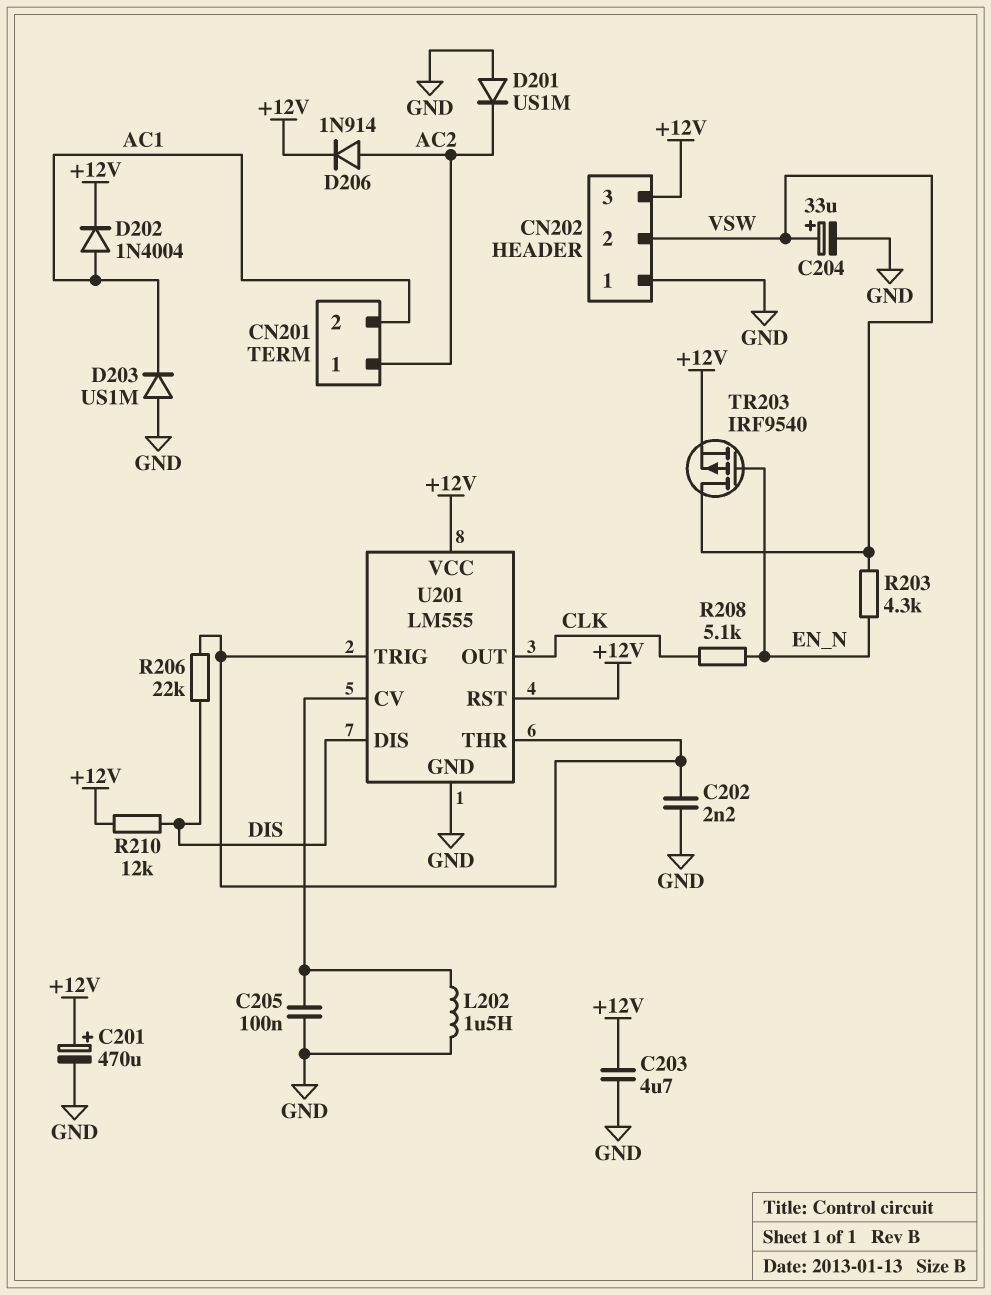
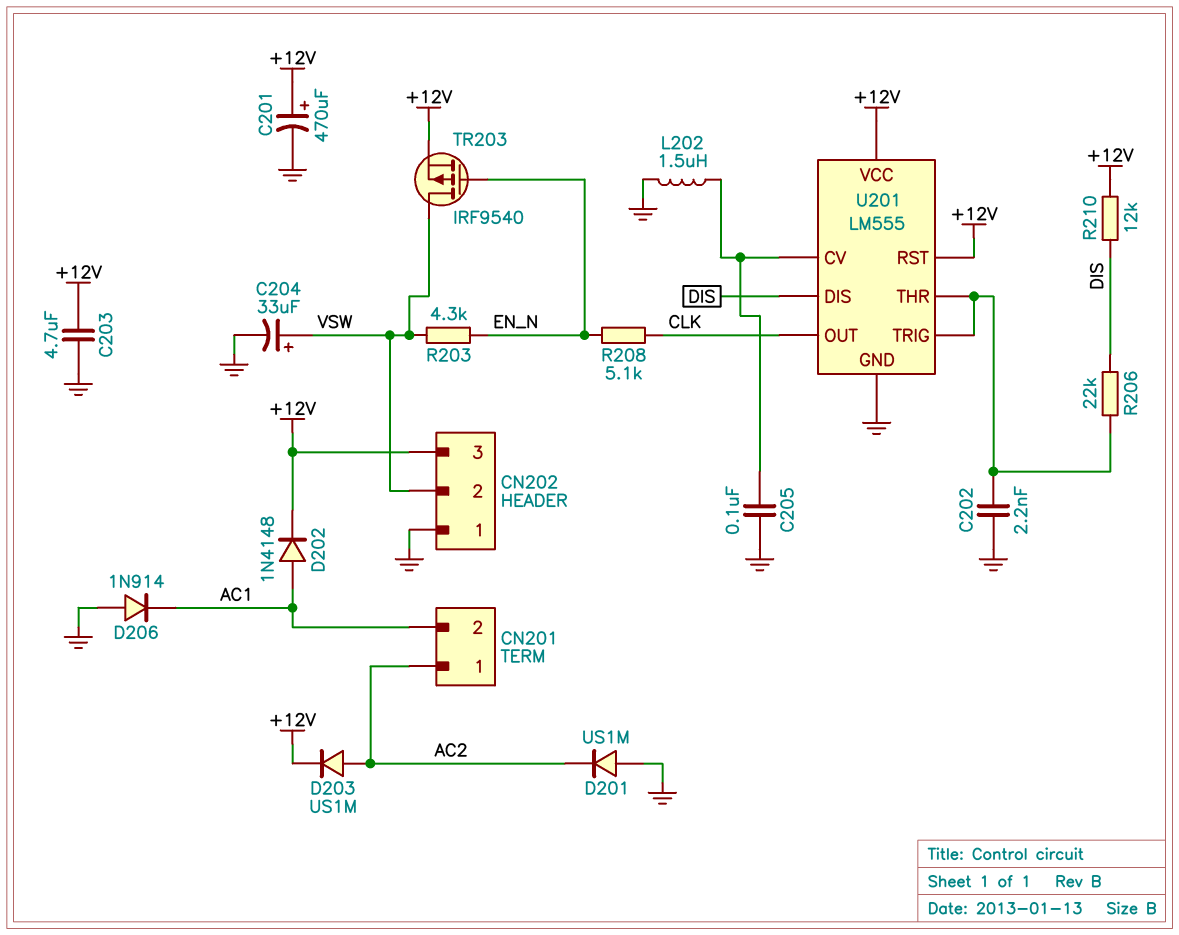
D202: diode 1N4004 (A AC1, K +12V) -> diode 1N4148 (A AC1, K +12V)
D203: diode US1M (A GND, K AC1) -> diode US1M (A AC2, K +12V)
D206: diode 1N914 (A AC2, K +12V) -> diode 1N914 (A GND, K AC1)

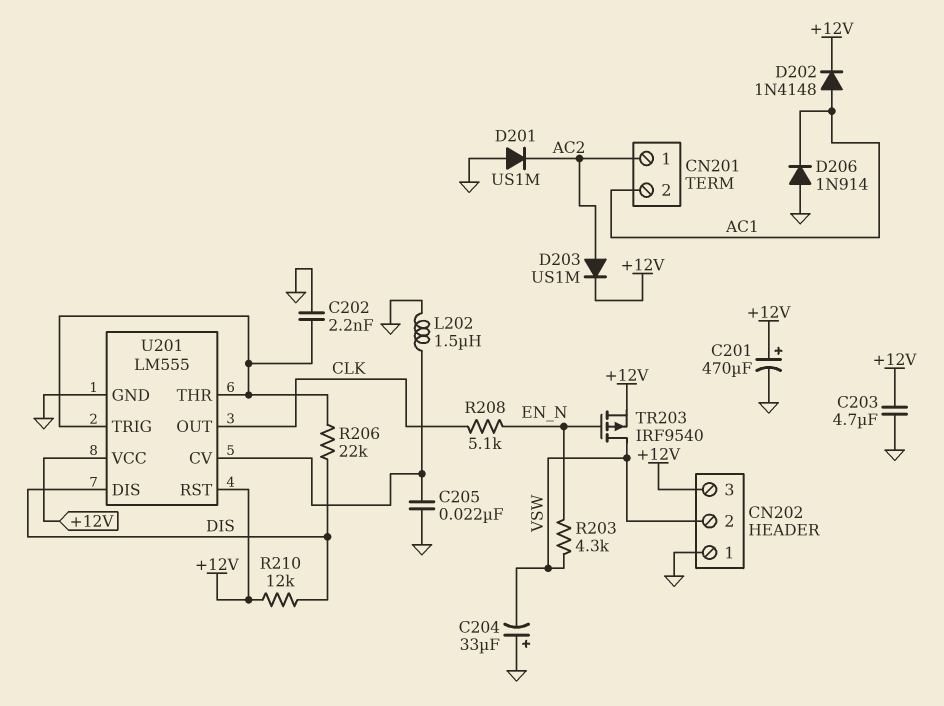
C204: 33uF (plus VSW, minus GND) -> 33uF (plus GND, minus VSW)
C205: 100nF (GND, U201/CV) -> 22nF (GND, U201/CV)

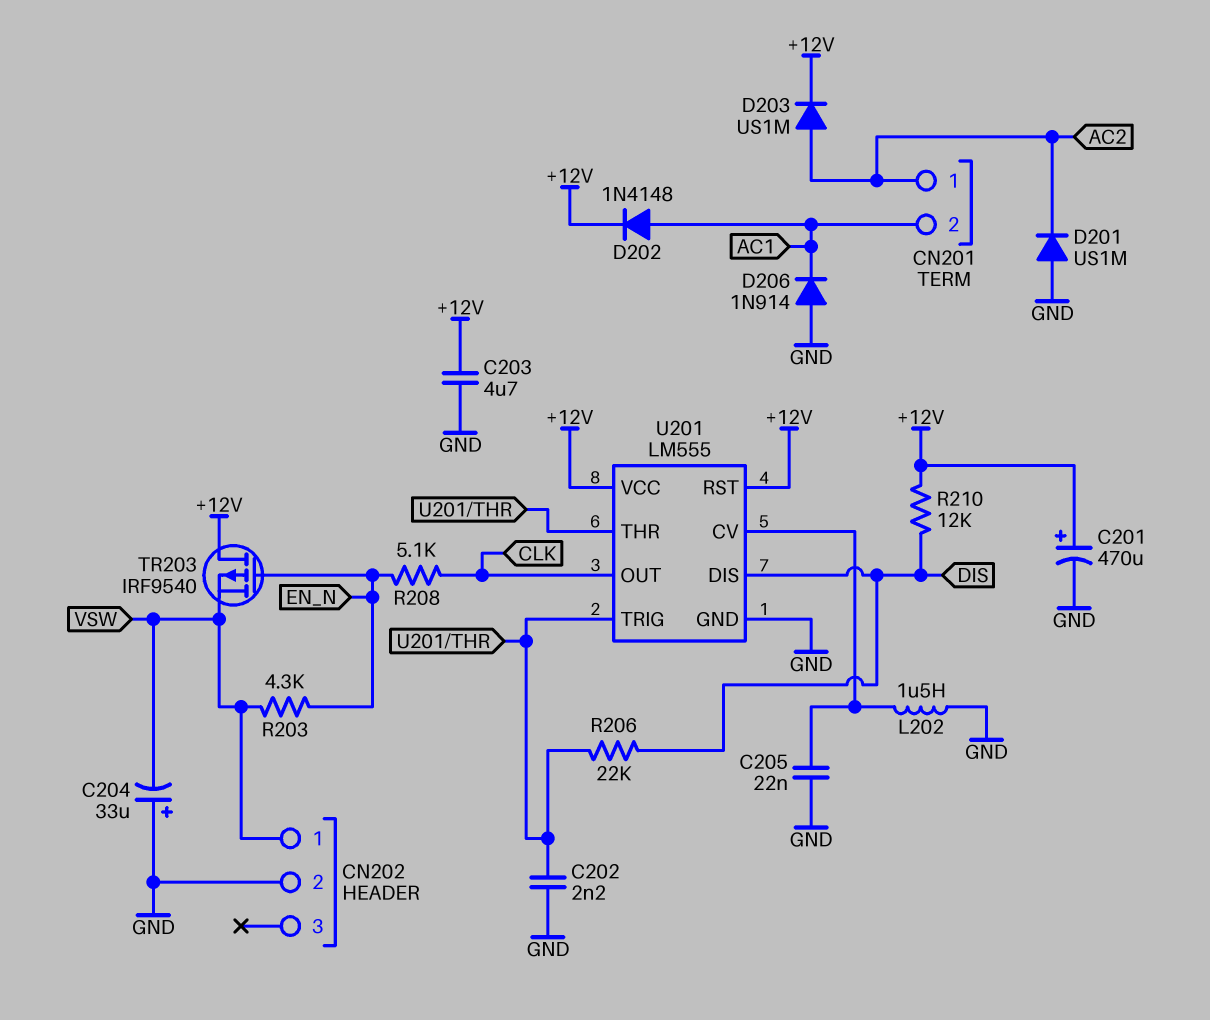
CN202 pin 1: GND -> VSW
CN202 pin 2: VSW -> GND
CN202 pin 3: +12V -> none
TR203: PMOS IRF9540 (G EN_N, D VSW, S +12V) -> PMOS IRF9540 (G EN_N, D +12V, S VSW)

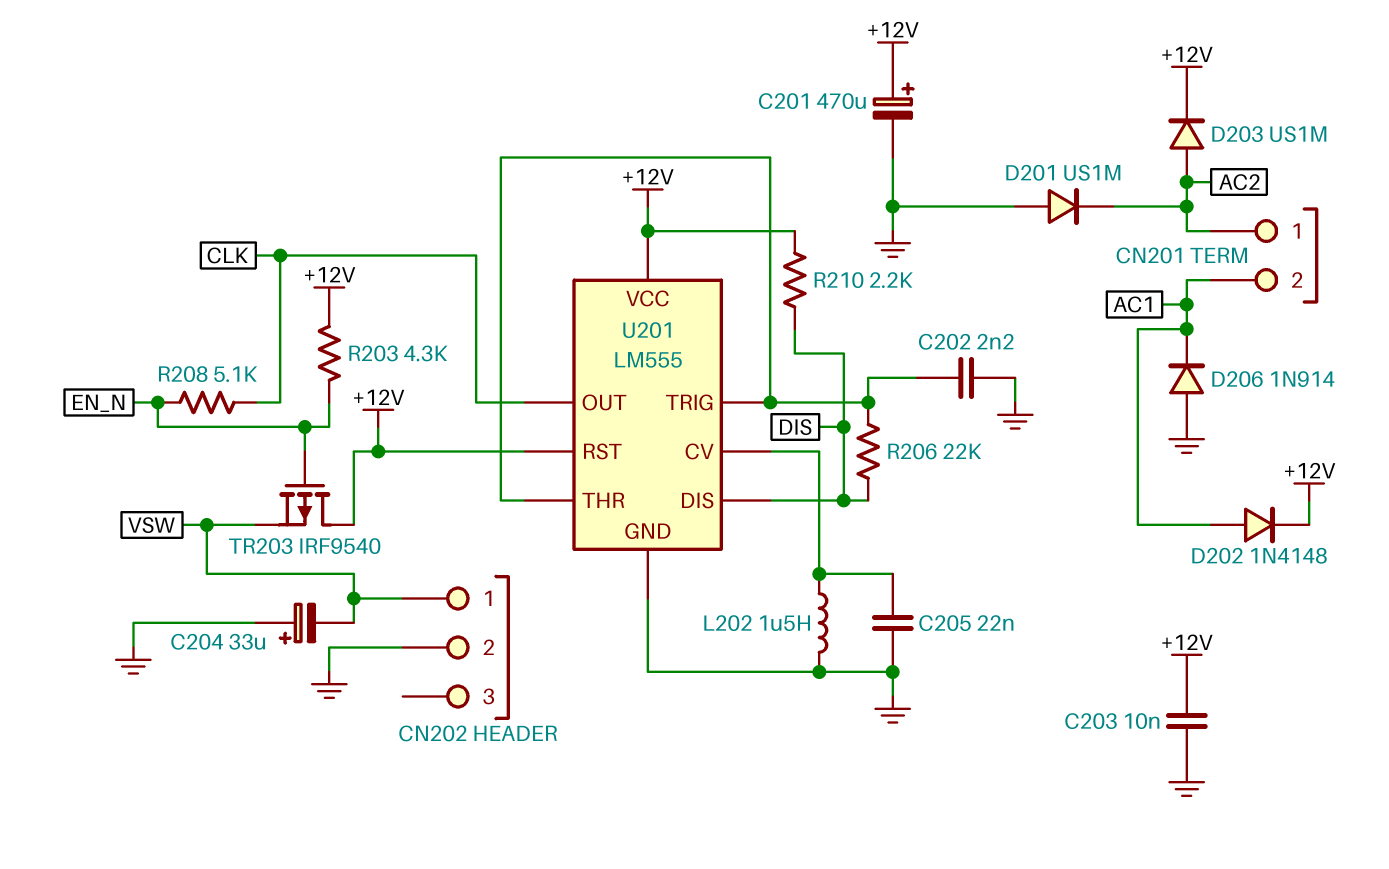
C203: 4.7uF (+12V, GND) -> 10nF (+12V, GND)
R203: 4.3k (EN_N, VSW) -> 4.3k (+12V, EN_N)
R210: 12k (+12V, DIS) -> 2.2k (+12V, DIS)

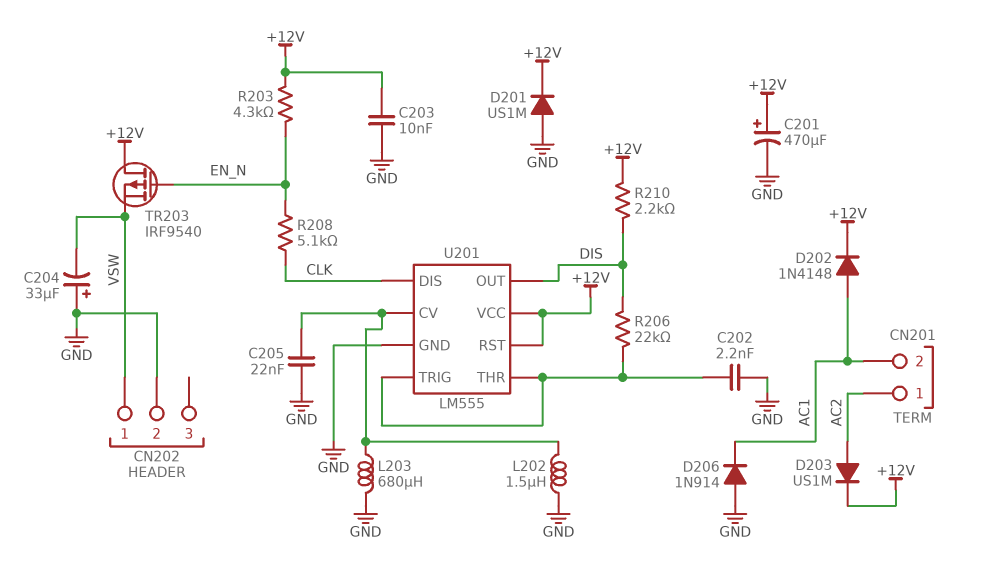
D201: diode US1M (A GND, K AC2) -> diode US1M (A GND, K +12V)
L203: none -> 680uH (GND, U201/CV)
U201 pin DIS: DIS -> CLK
U201 pin OUT: CLK -> DIS

